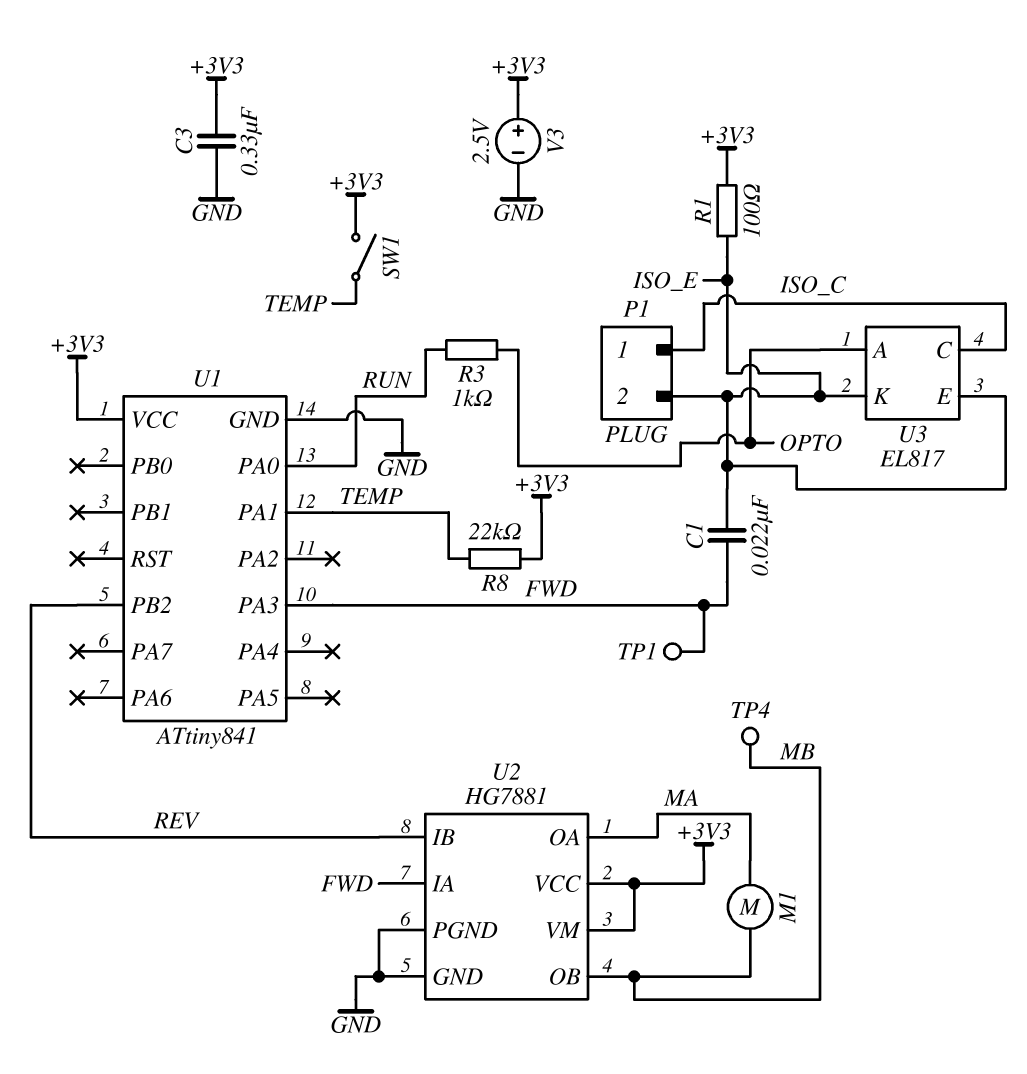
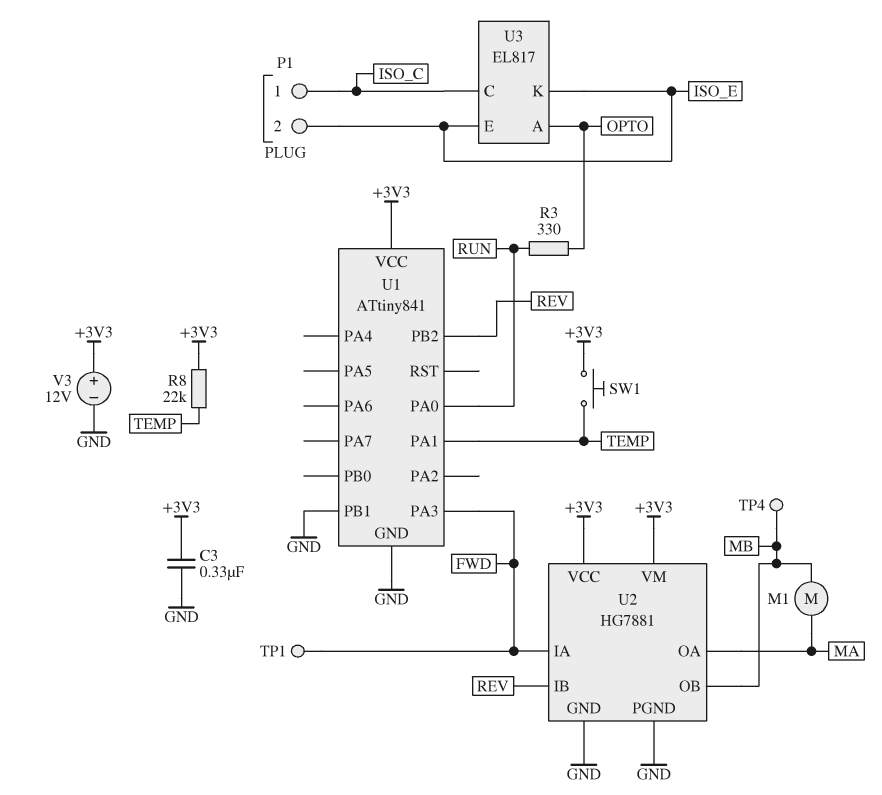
C1: 22nF (FWD, ISO_E) -> none
R1: 100 (+3V3, ISO_E) -> none
R3: 1k (OPTO, RUN) -> 330 (OPTO, RUN)
SW1: switch (+3V3, TEMP) -> button (+3V3, TEMP)
U1 pin PB1: none -> GND
V3: 2.5V (plus +3V3, minus GND) -> 12V (plus +3V3, minus GND)

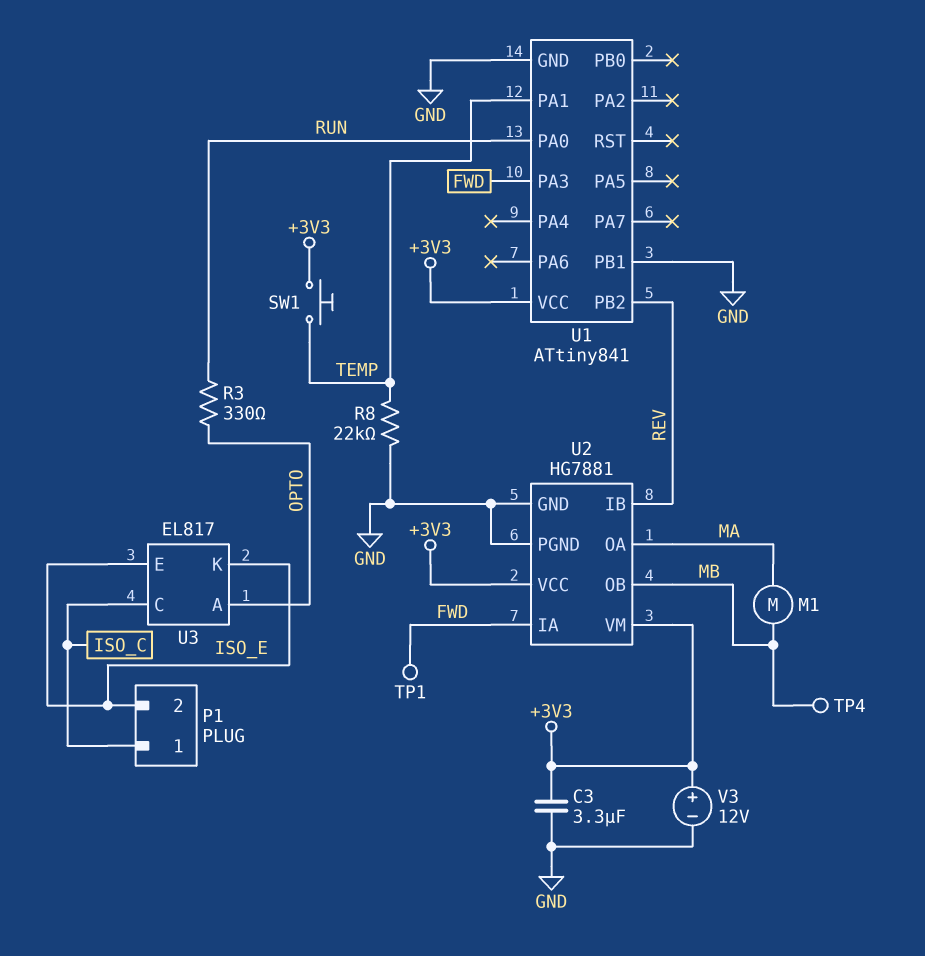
C3: 330nF (+3V3, GND) -> 3.3uF (+3V3, GND)
R8: 22k (+3V3, TEMP) -> 22k (GND, TEMP)

